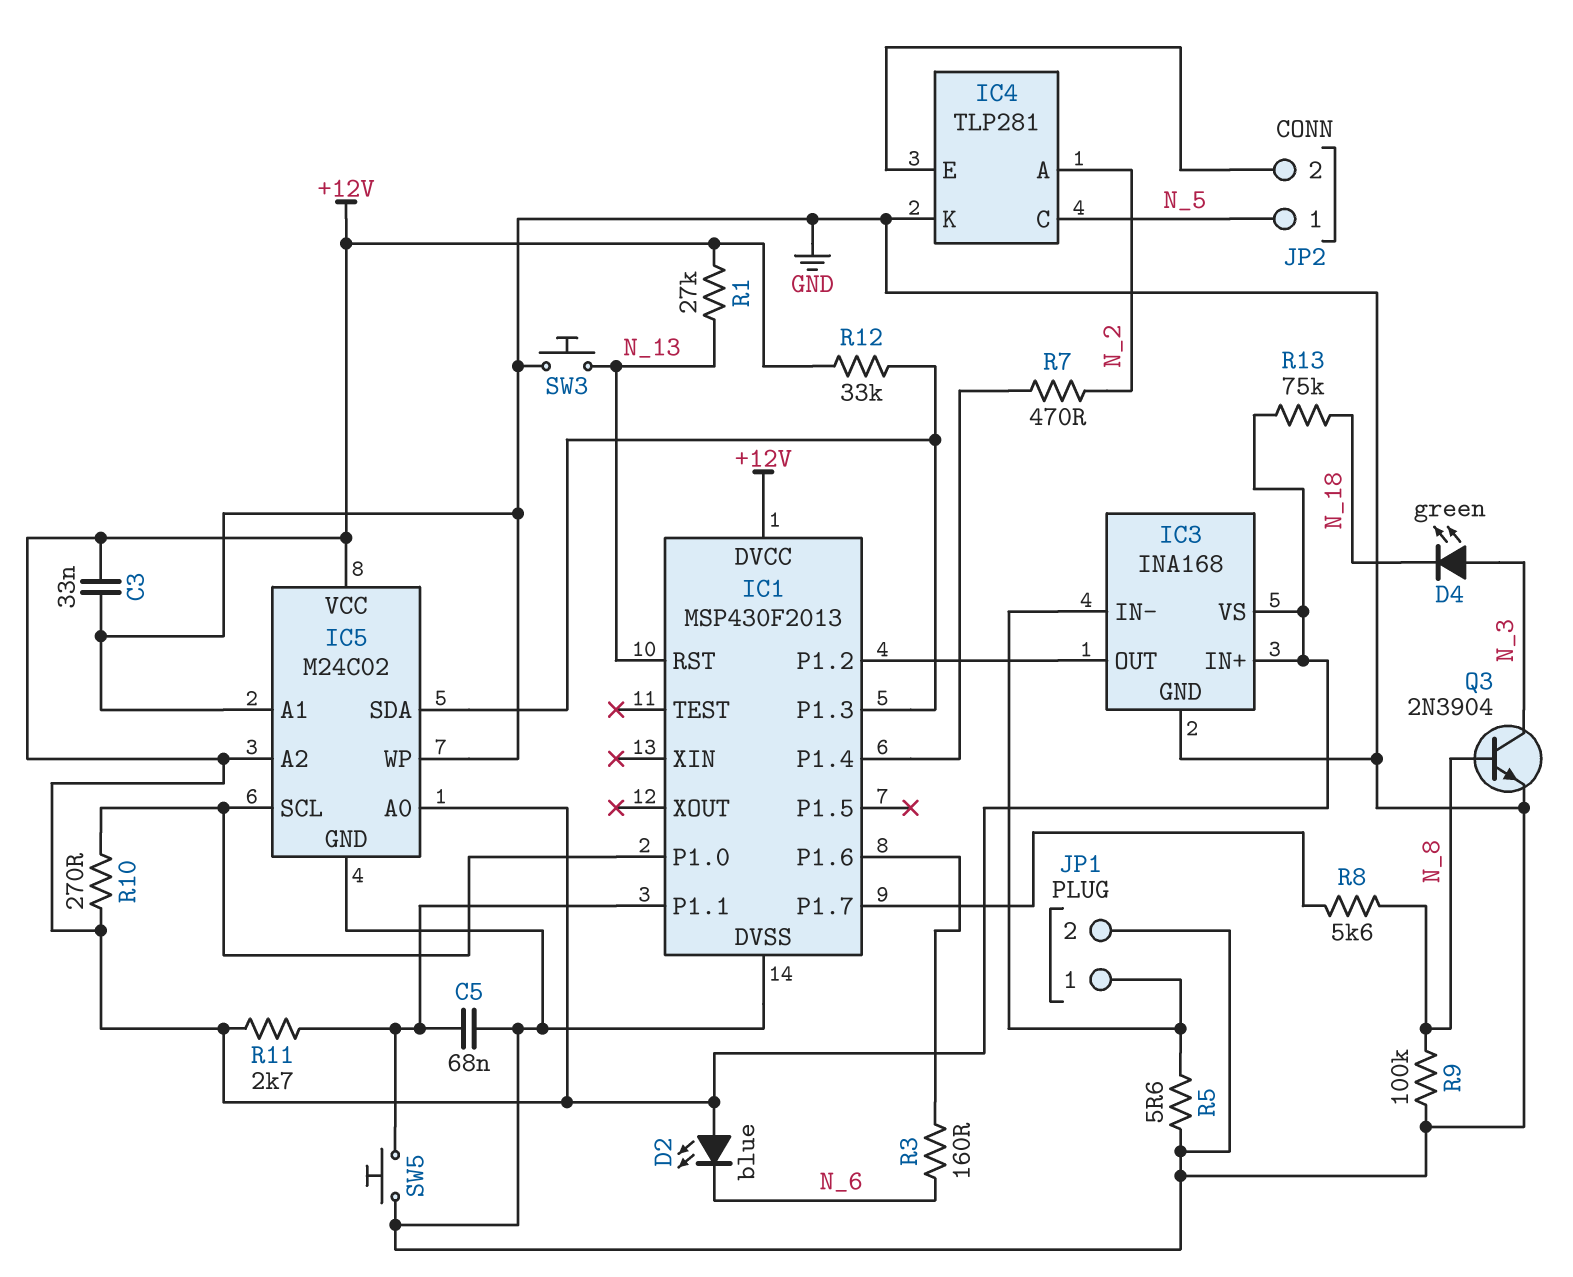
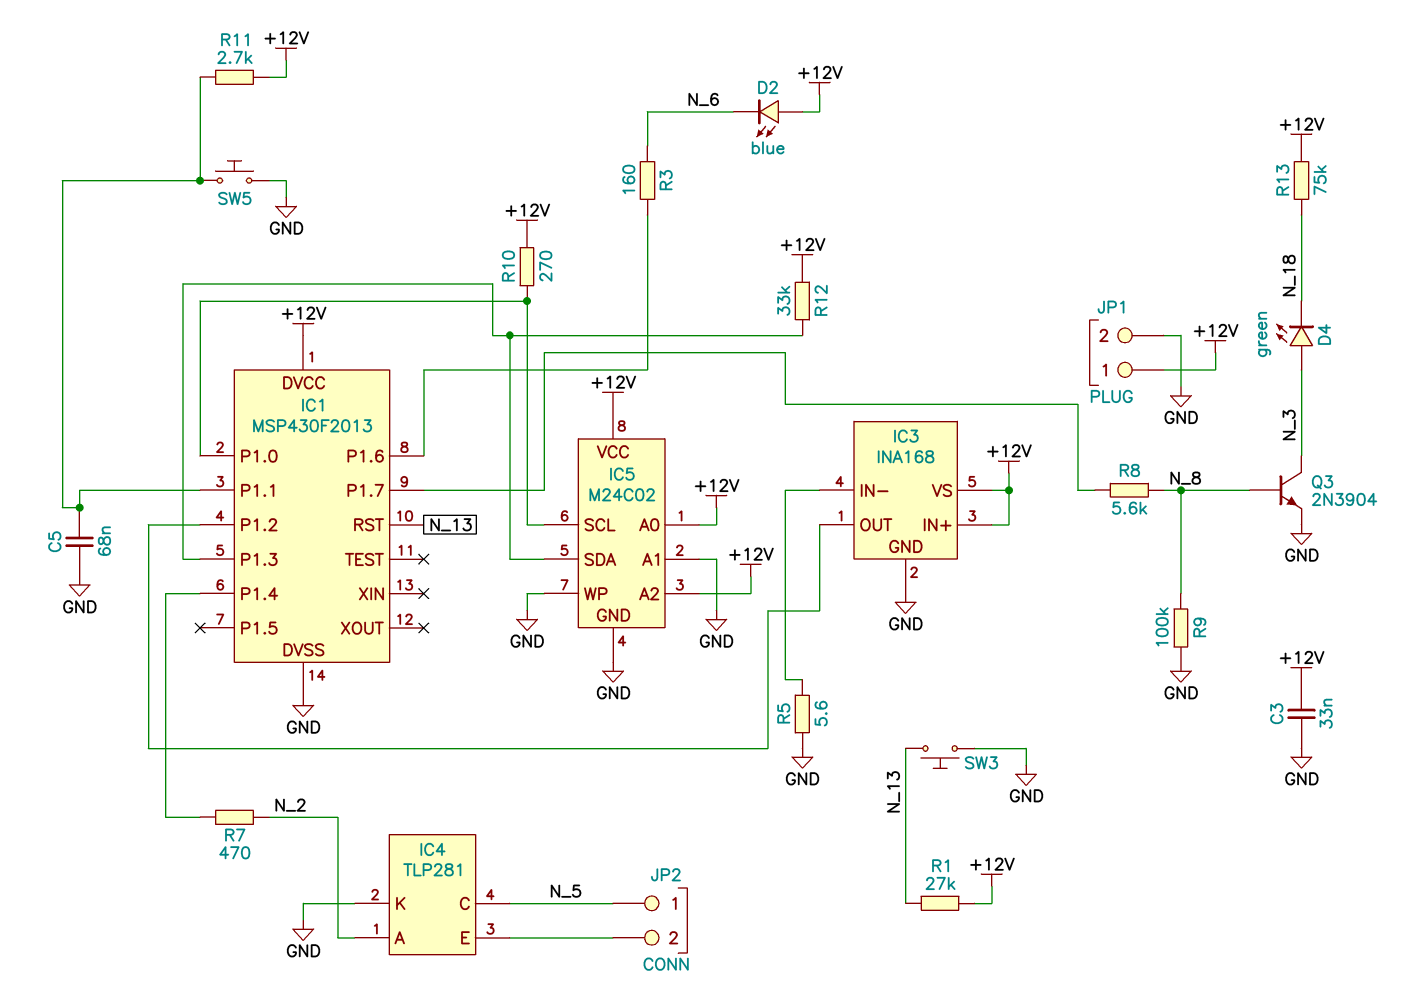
JP1 pin 1: IC3/IN- -> +12V

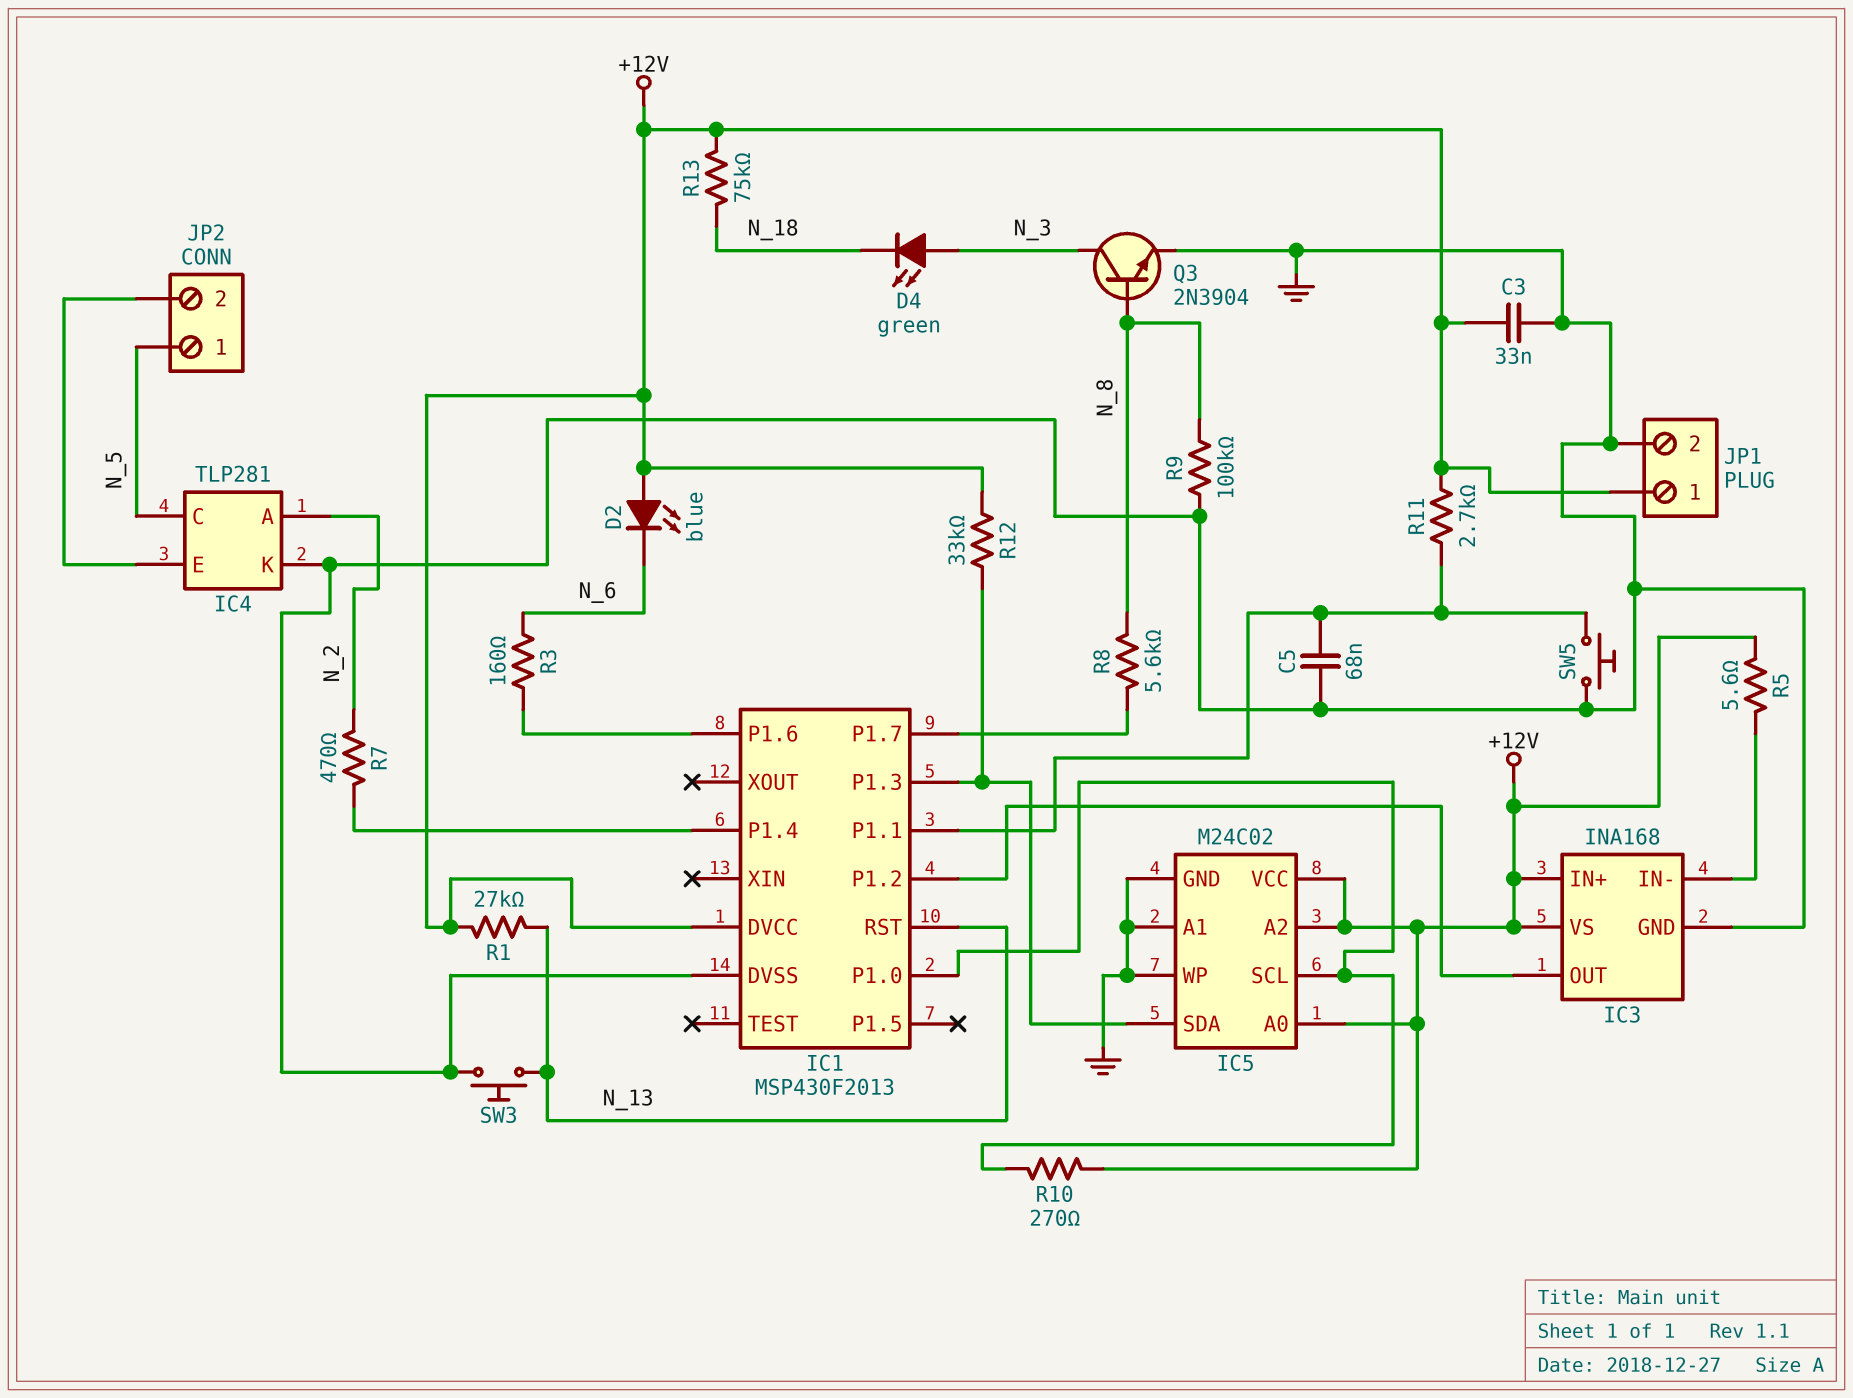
R5: 5.6 (GND, IC3/IN-) -> 5.6 (+12V, IC3/IN-)

